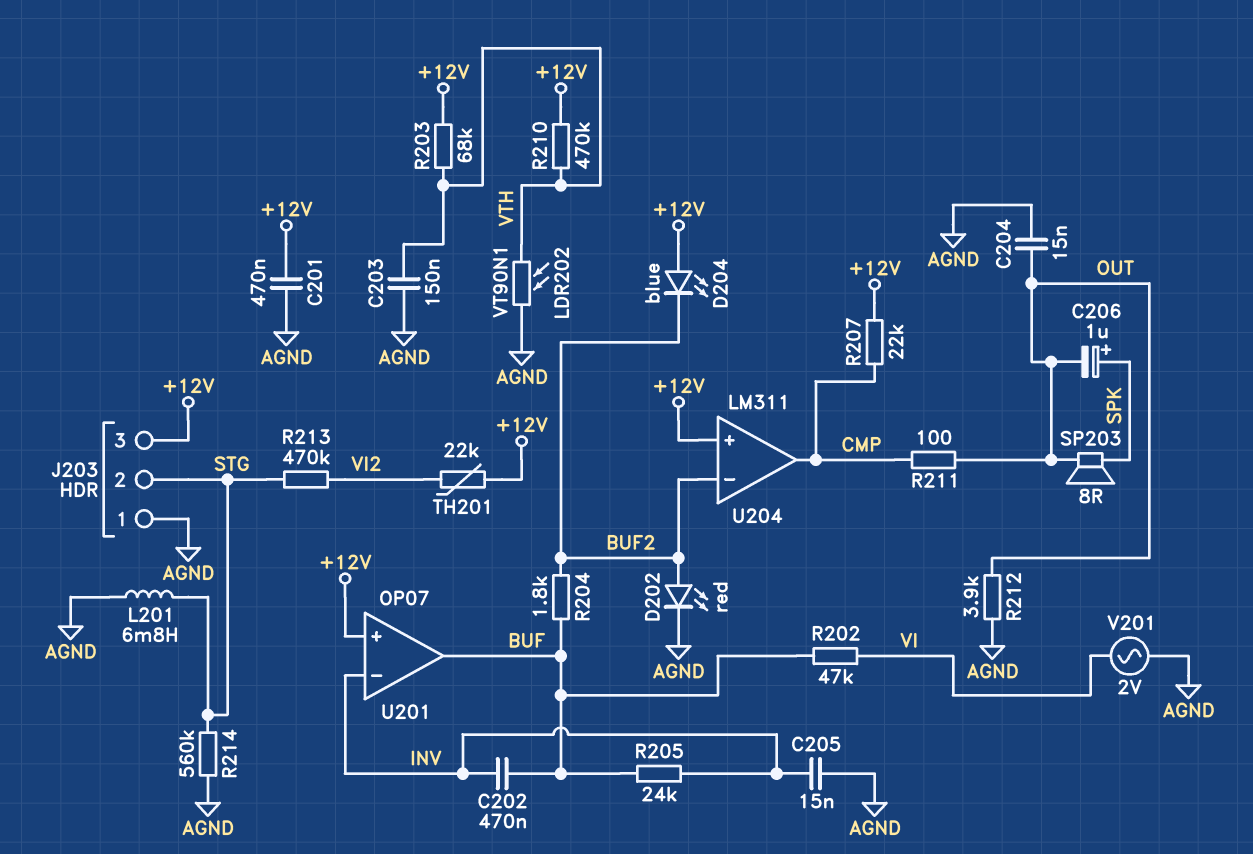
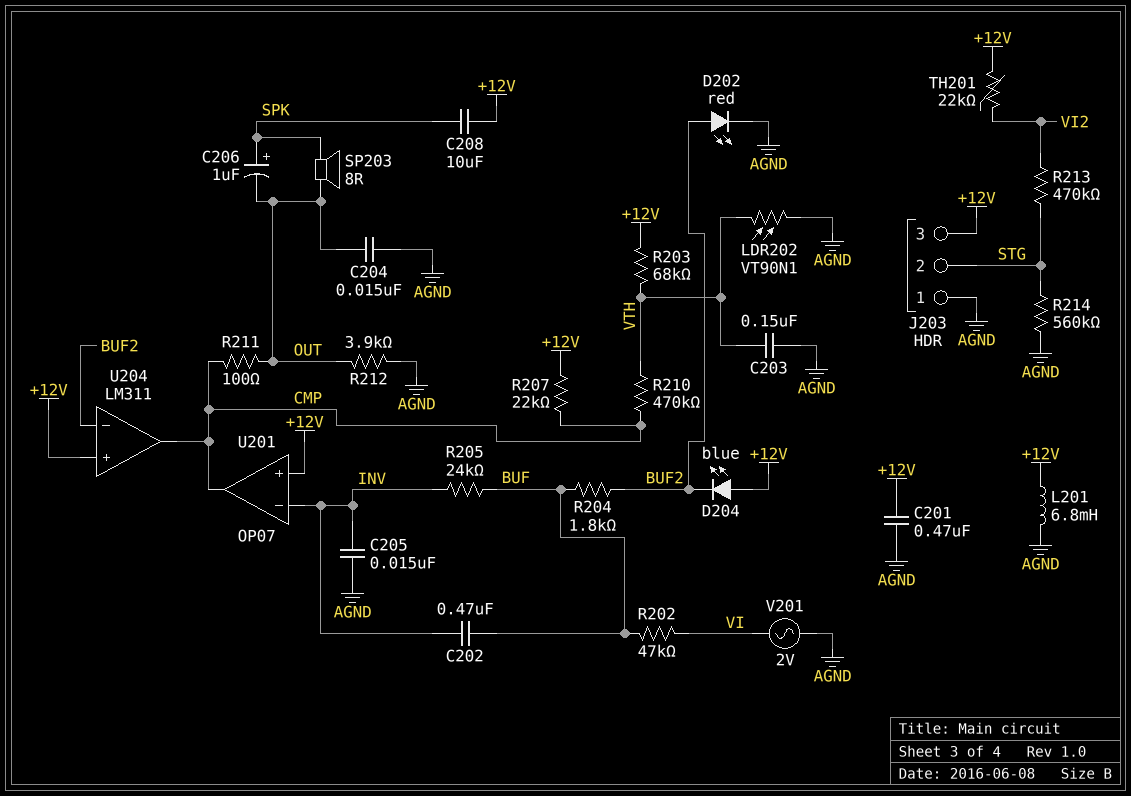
C208: none -> 10uF (+12V, SPK)
L201: 6.8mH (AGND, STG) -> 6.8mH (+12V, AGND)
R210: 470k (+12V, VTH) -> 470k (CMP, VTH)
U201 pin out: BUF -> CMP

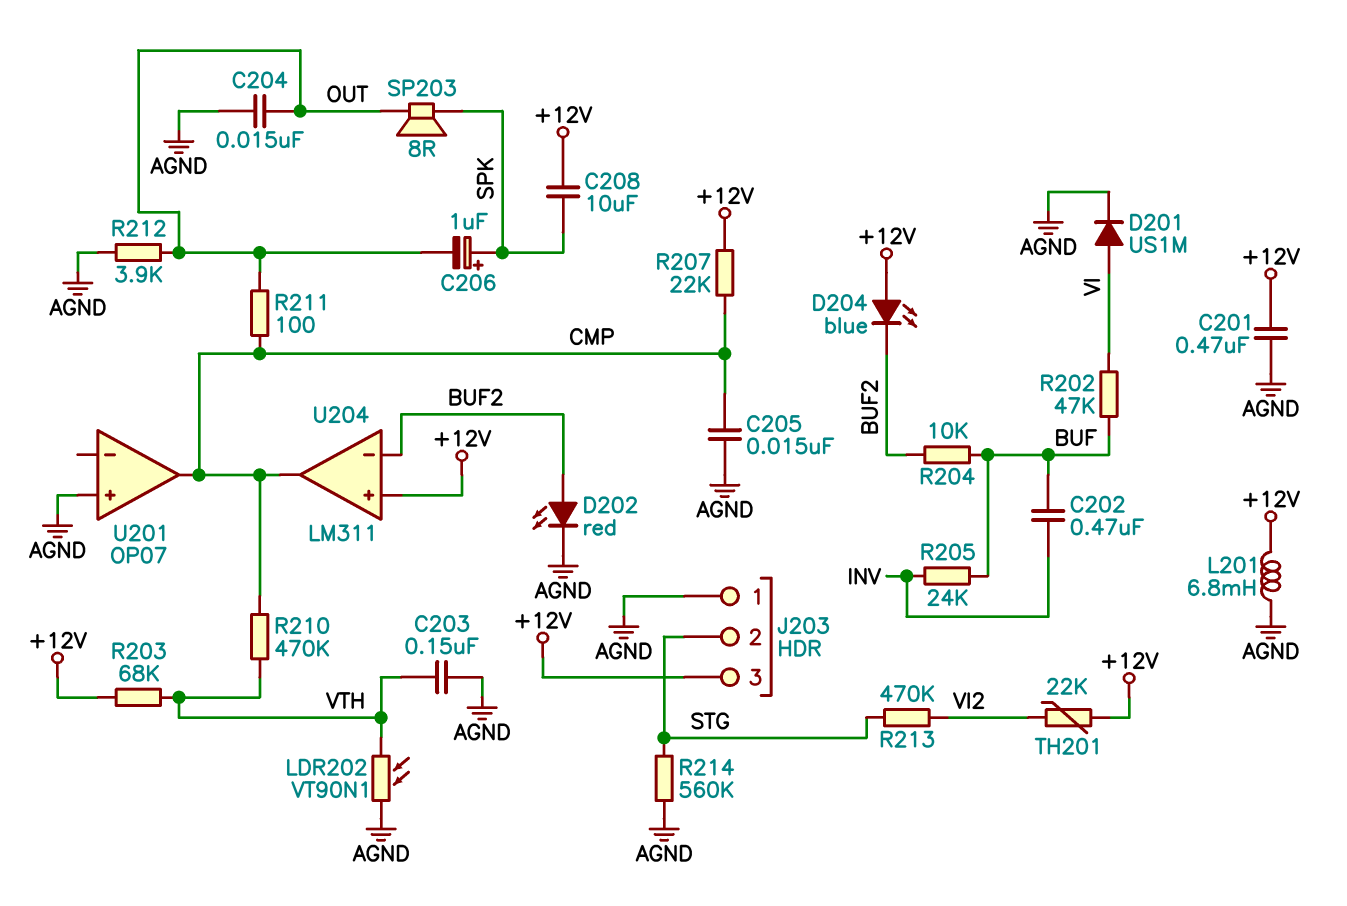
C205: 15nF (AGND, INV) -> 15nF (AGND, CMP)
D201: none -> diode US1M (A VI, K AGND)
R204: 1.8k (BUF, BUF2) -> 10k (BUF, BUF2)
U201 pin in+: +12V -> AGND
U201 pin in-: INV -> none
V201: AC 2V (AGND, VI) -> none

